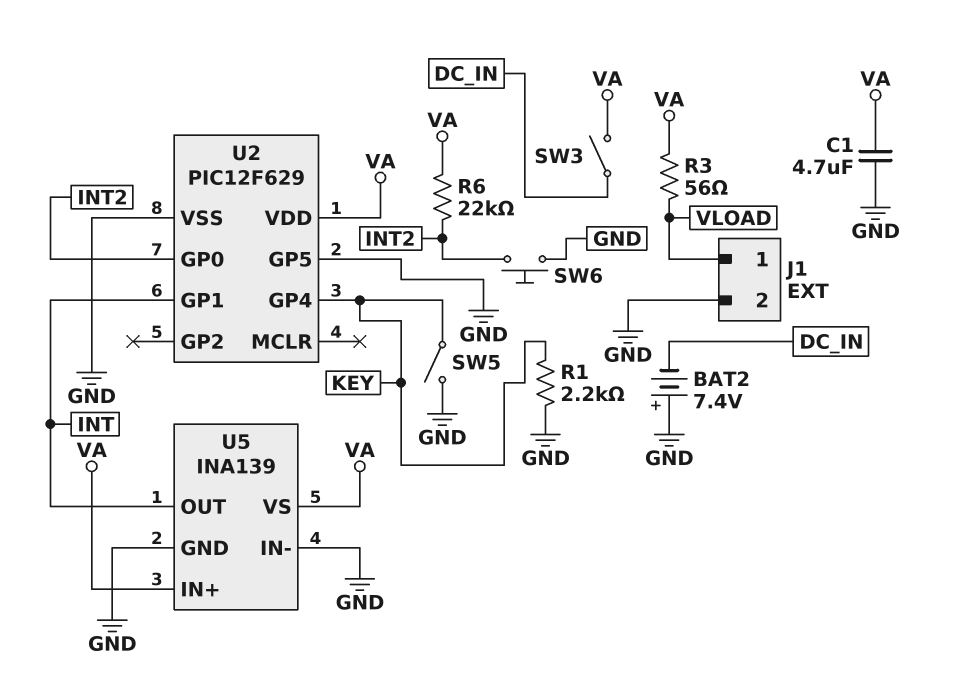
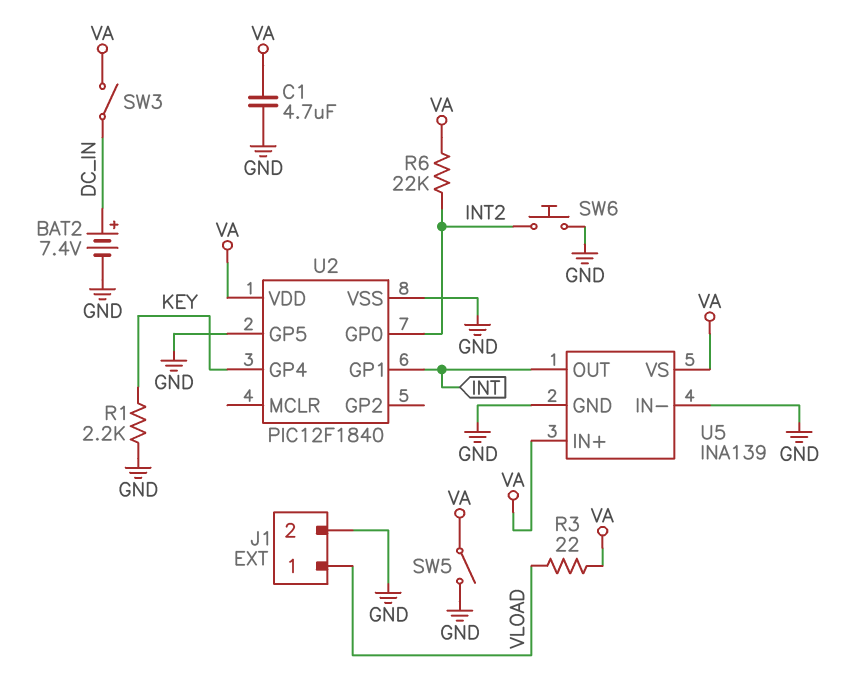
BAT2: 7.4V (plus GND, minus DC_IN) -> 7.4V (plus DC_IN, minus GND)
R3: 56 (VA, VLOAD) -> 22 (VA, VLOAD)
SW5: switch (GND, KEY) -> switch (GND, VA)
U2: PIC12F629 -> PIC12F1840

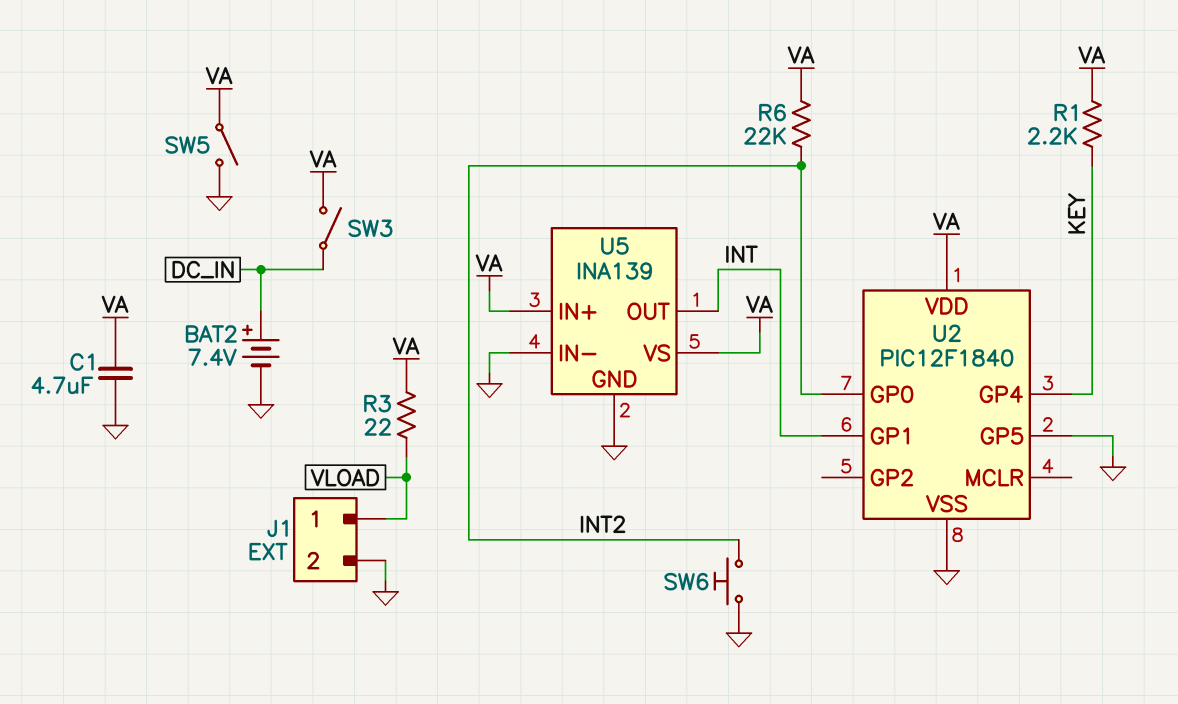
R1: 2.2k (GND, KEY) -> 2.2k (KEY, VA)

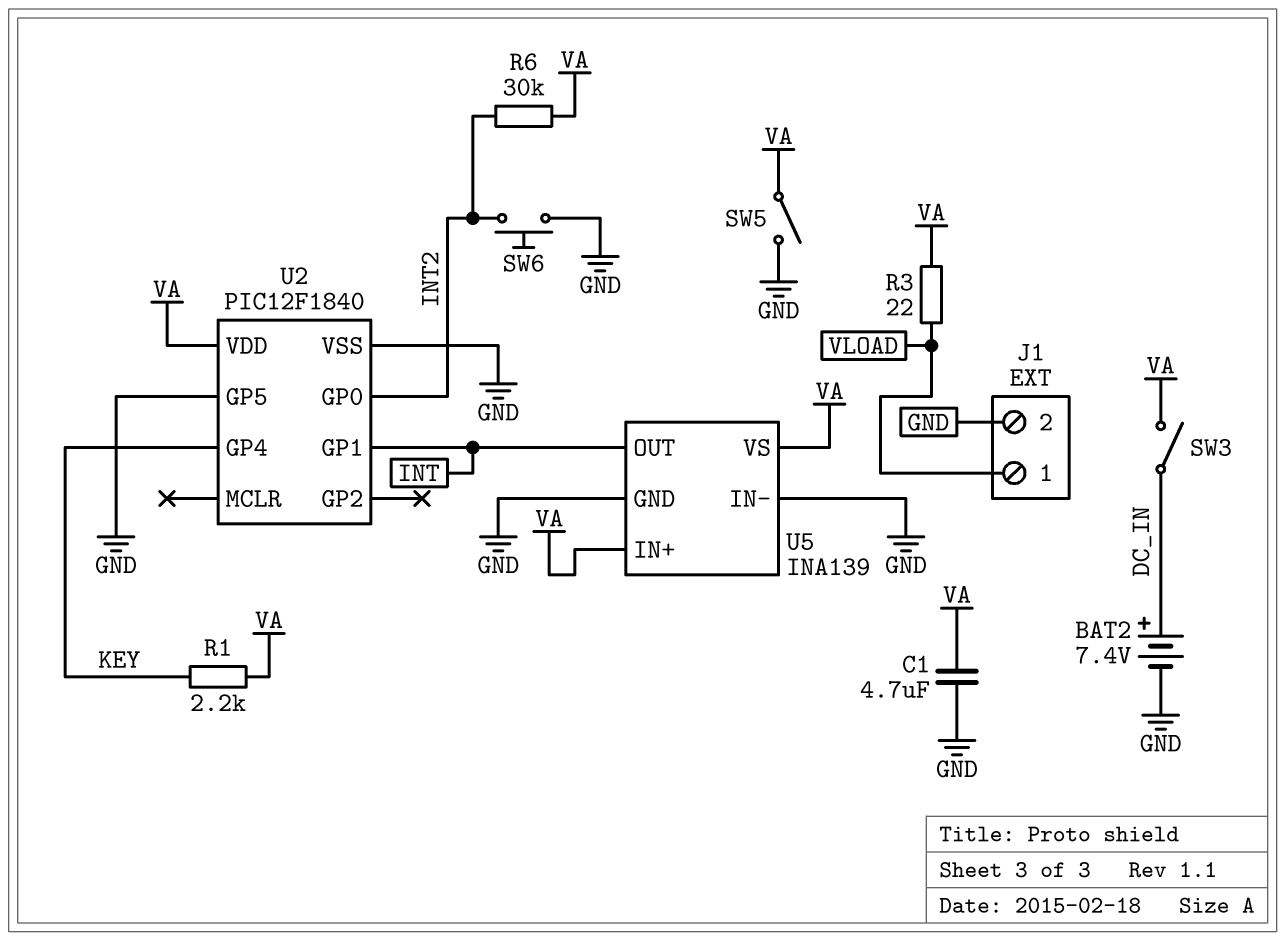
R6: 22k (INT2, VA) -> 30k (INT2, VA)

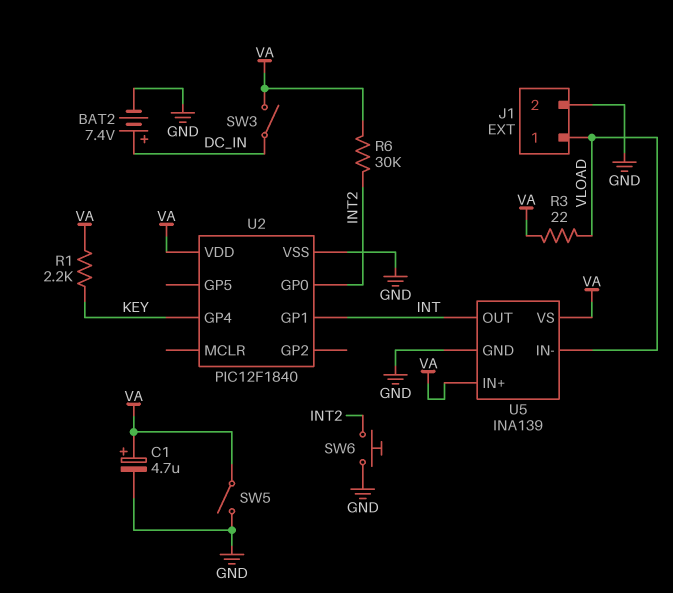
C1: 4.7uF (GND, VA) -> 4.7uF (plus VA, minus GND)
U2 pin GP5: GND -> none
U5 pin IN-: GND -> VLOAD

